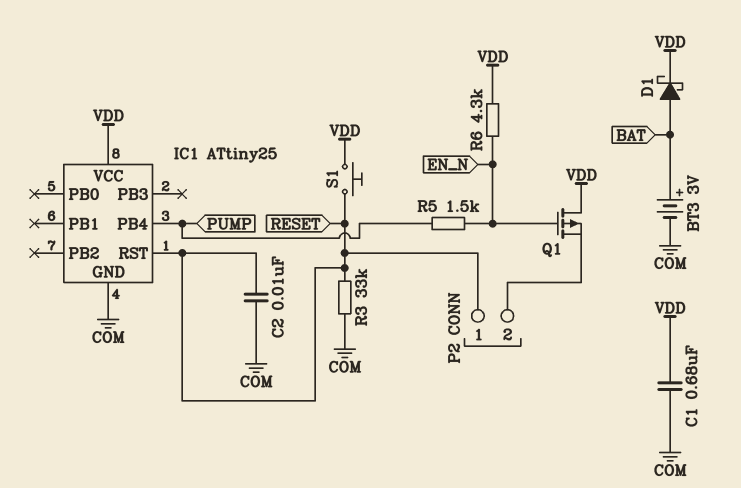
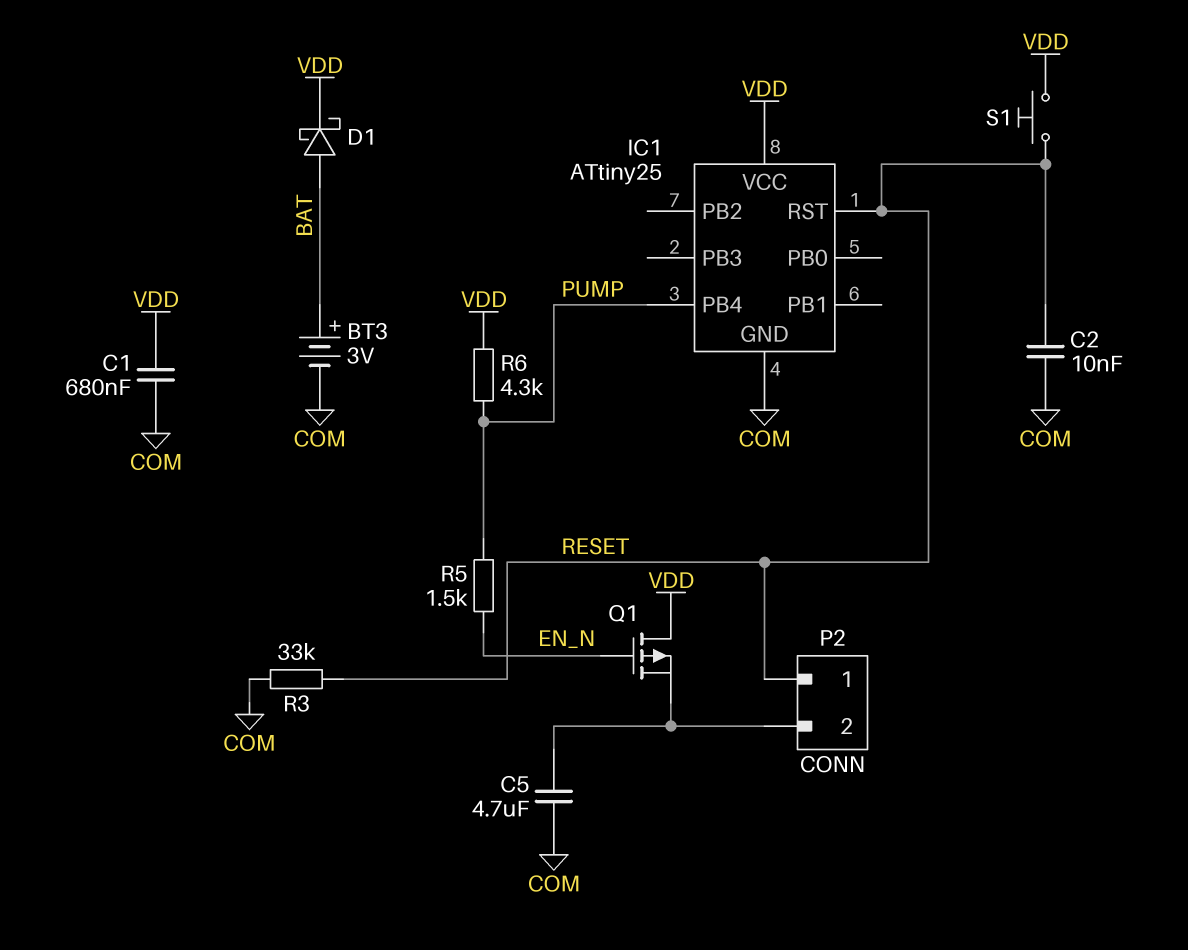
C5: none -> 4.7uF (COM, P2/2)
R6: 4.3k (EN_N, VDD) -> 4.3k (PUMP, VDD)

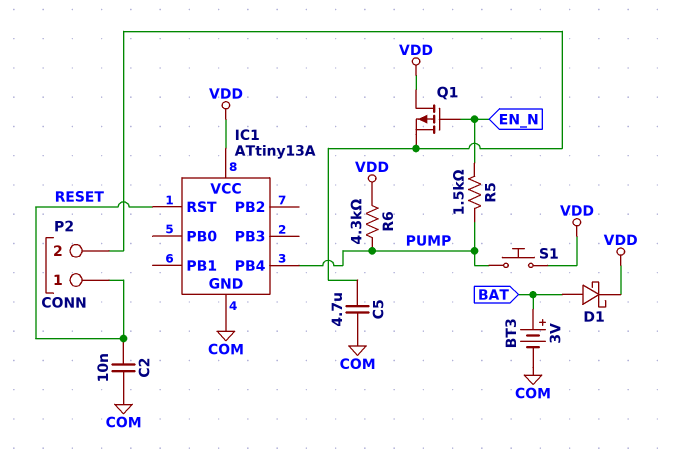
C1: 680nF (COM, VDD) -> none
IC1: ATtiny25 -> ATtiny13A
R3: 33k (COM, RESET) -> none
S1: button (RESET, VDD) -> button (PUMP, VDD)

